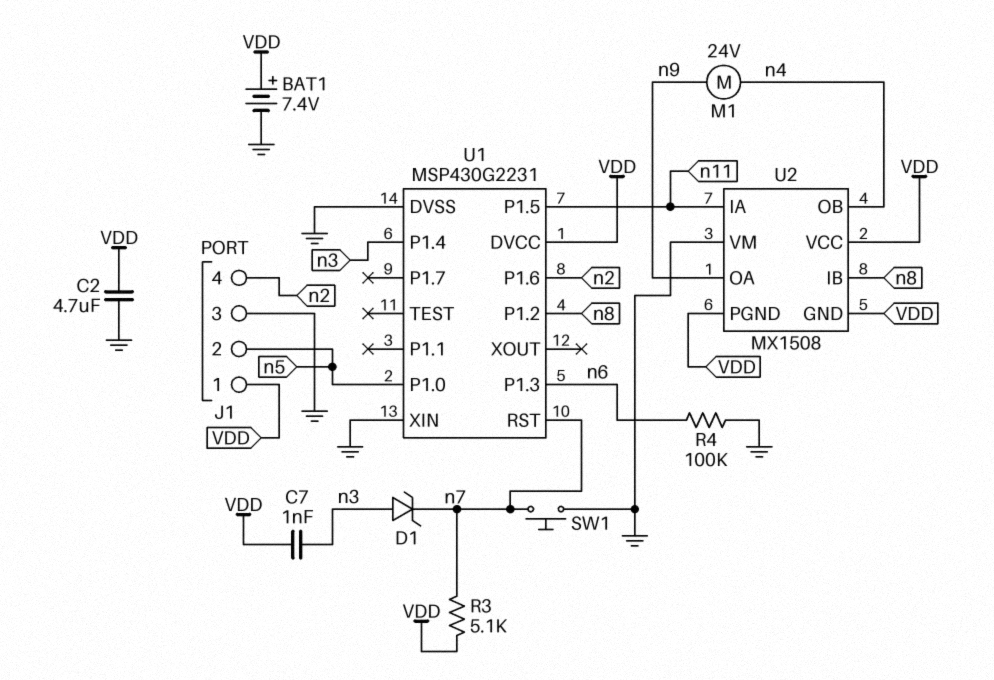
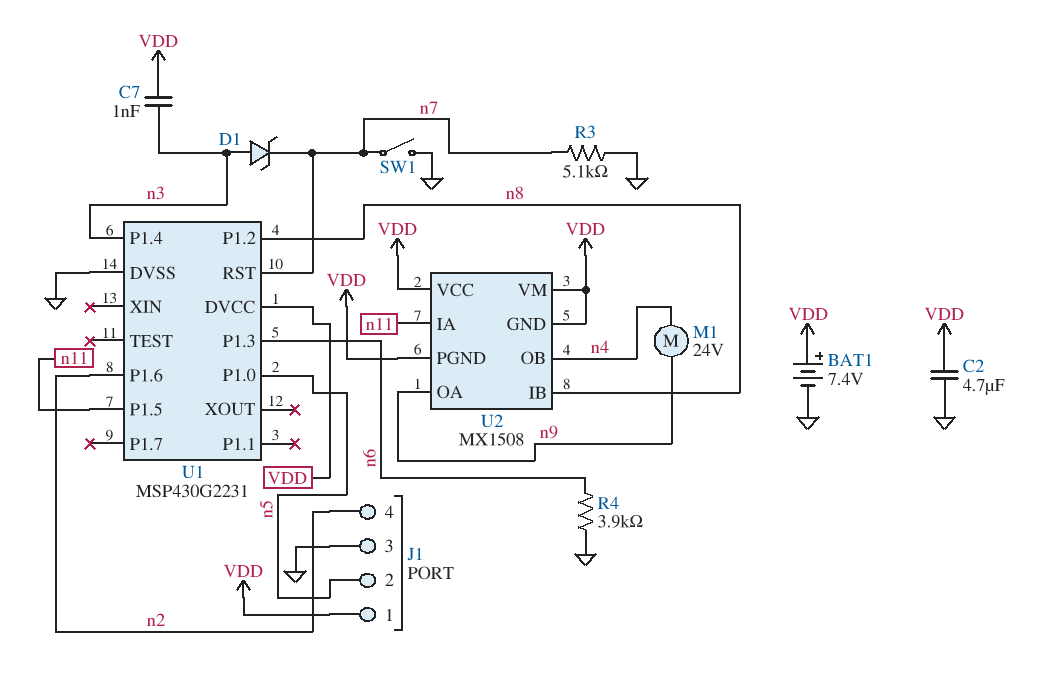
R3: 5.1k (VDD, n7) -> 5.1k (GND, n7)
R4: 100k (GND, n6) -> 3.9k (GND, n6)
SW1: button (GND, n7) -> switch (GND, n7)
U1 pin XIN: GND -> none
U2 pin VM: GND -> VDD

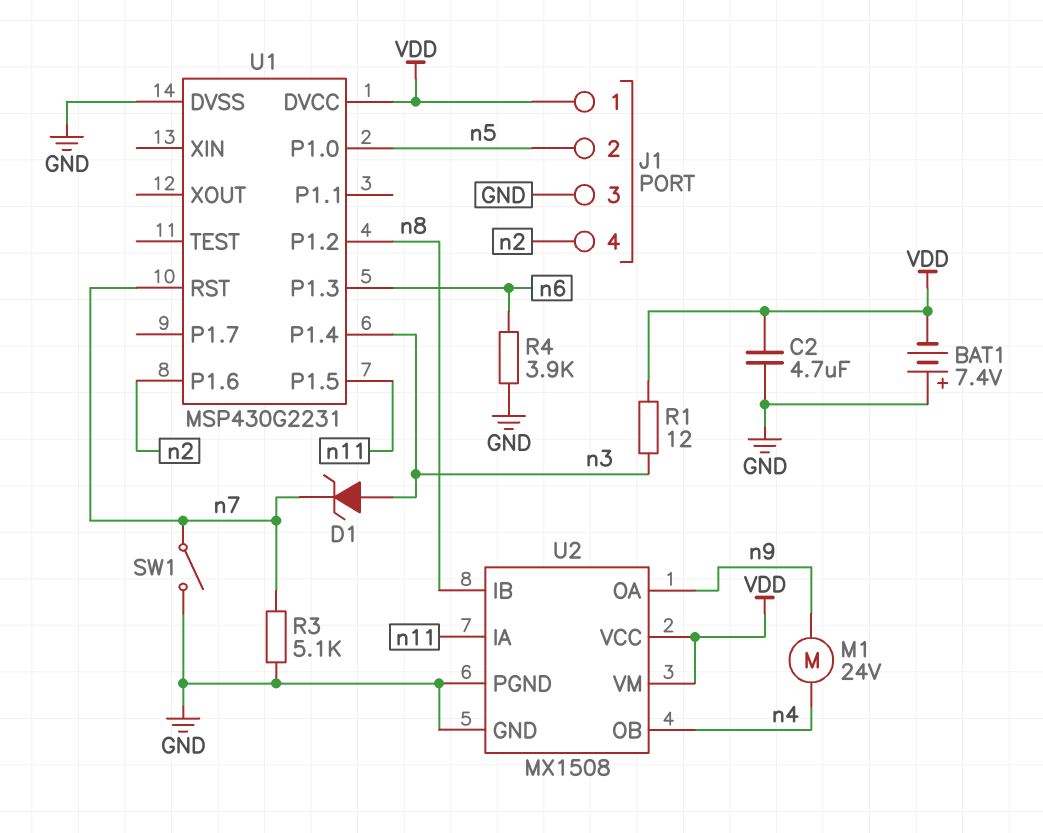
BAT1: 7.4V (plus VDD, minus GND) -> 7.4V (plus GND, minus VDD)
C7: 1nF (VDD, n3) -> none
R1: none -> 12 (VDD, n3)
U2 pin GND: VDD -> GND
U2 pin PGND: VDD -> GND

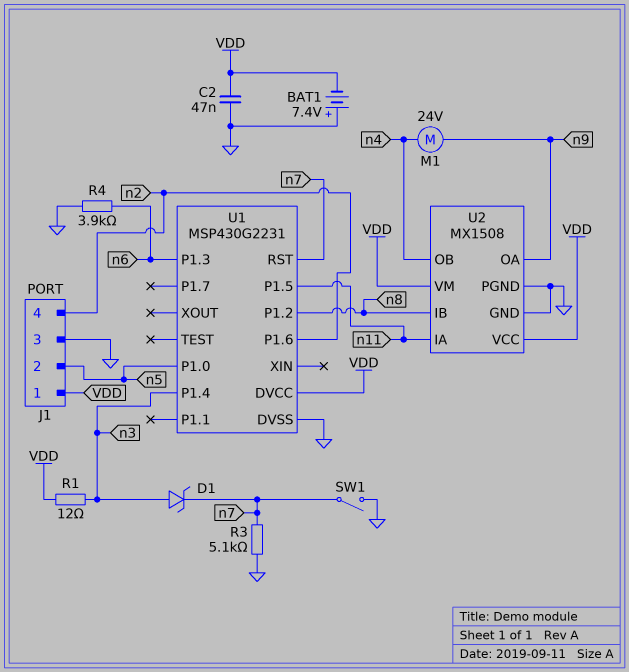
C2: 4.7uF (GND, VDD) -> 47nF (GND, VDD)

